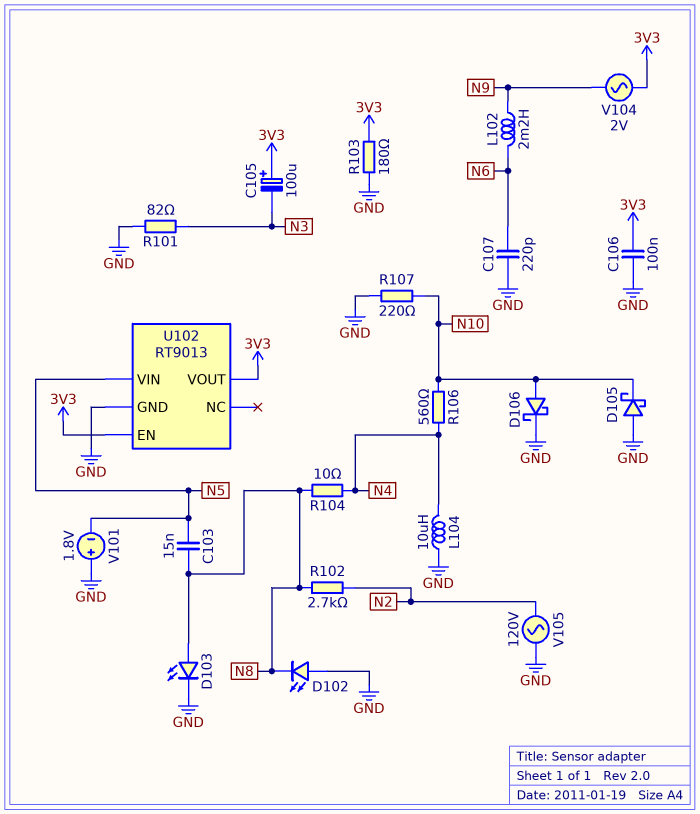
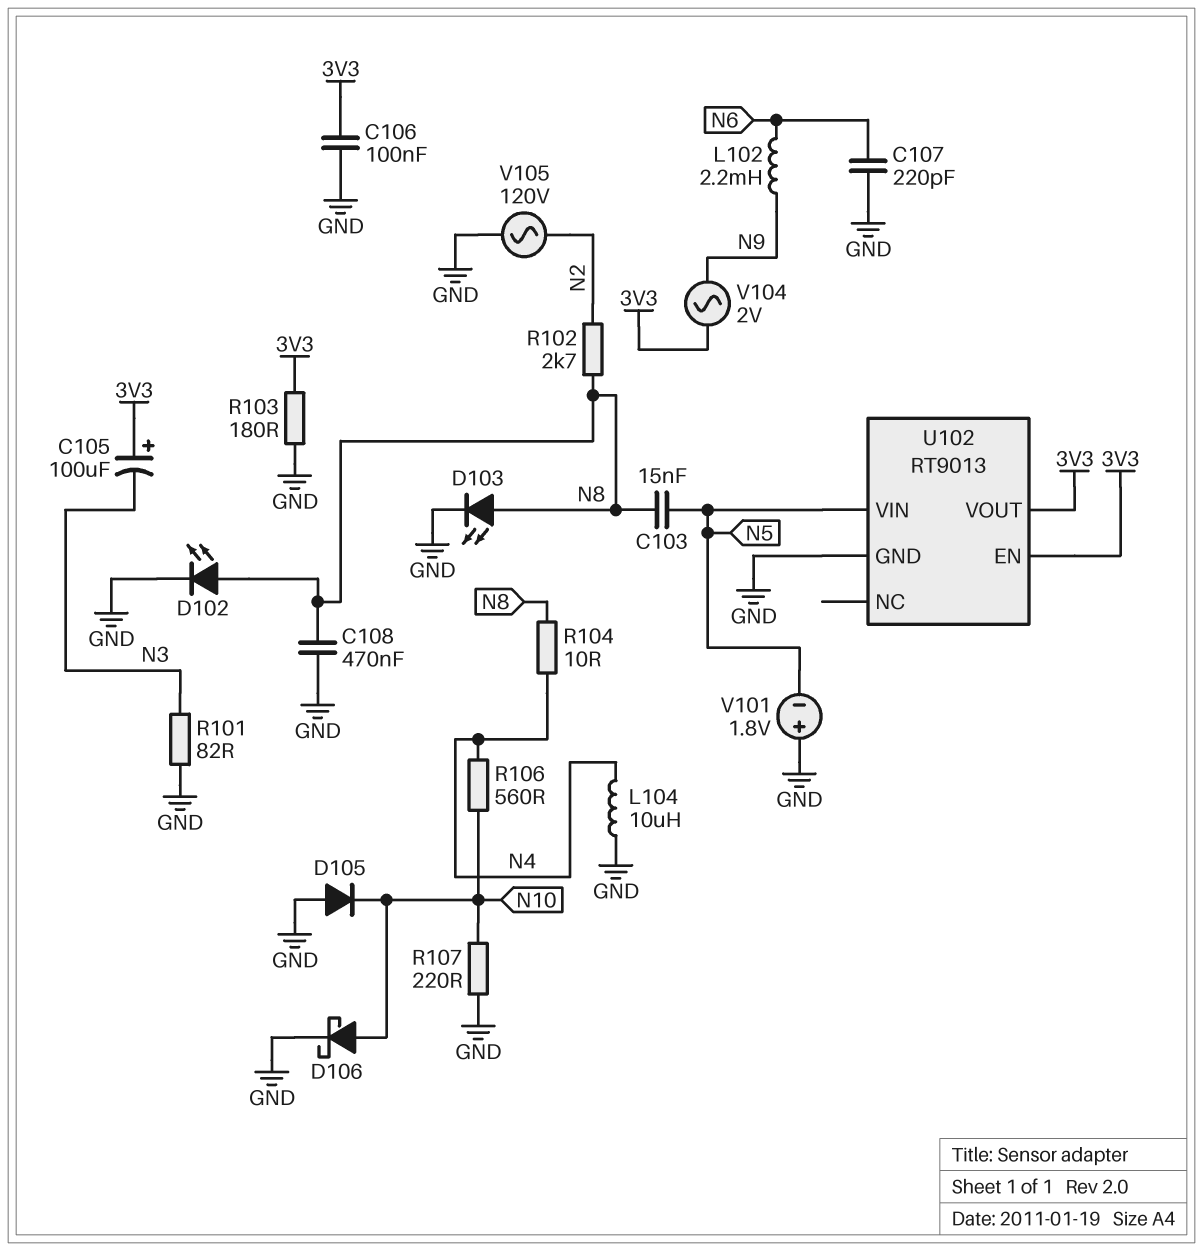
C108: none -> 470nF (GND, N8)
D102: LED (A GND, K N8) -> LED (A N8, K GND)
D105: schottky (A GND, K N10) -> diode (A GND, K N10)

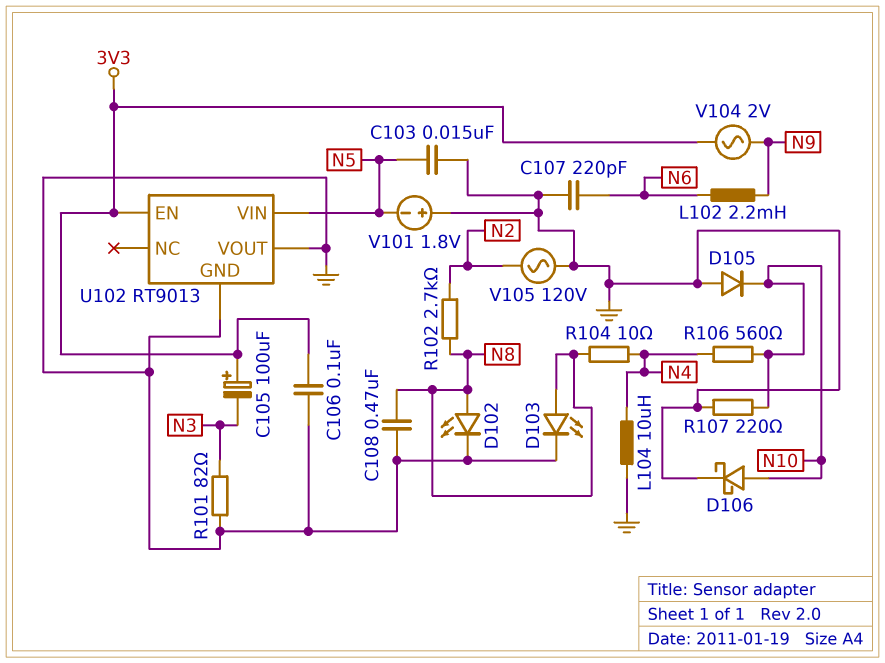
C103: 15nF (N5, N8) -> 15nF (GND, N5)
R103: 180 (3V3, GND) -> none
U102 pin VOUT: 3V3 -> GND

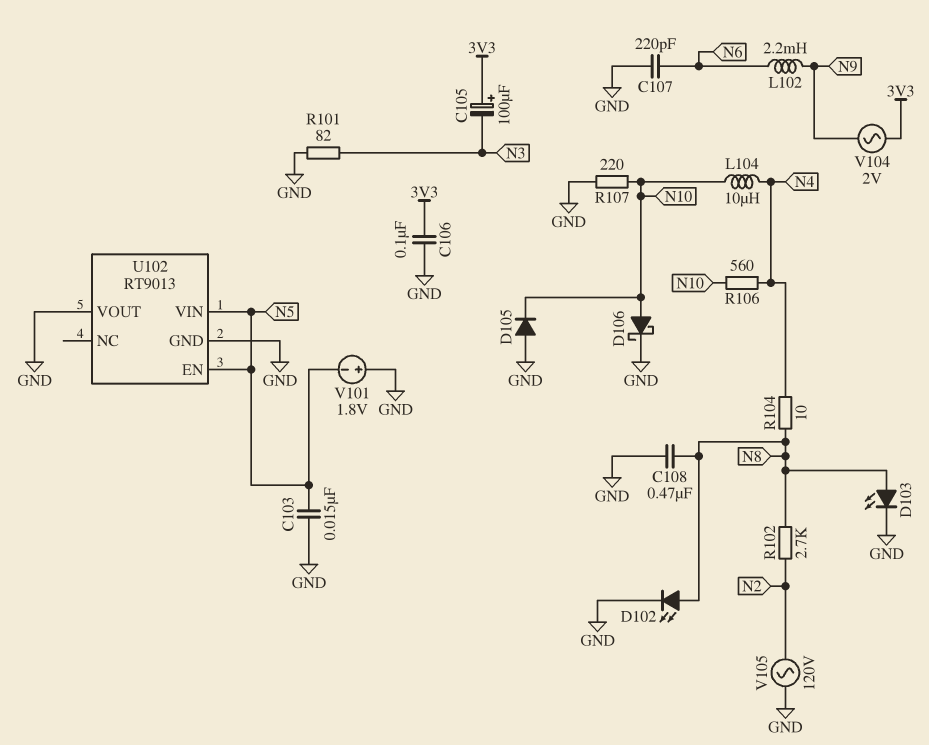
L104: 10uH (GND, N4) -> 10uH (N4, N10)
U102 pin EN: 3V3 -> N5

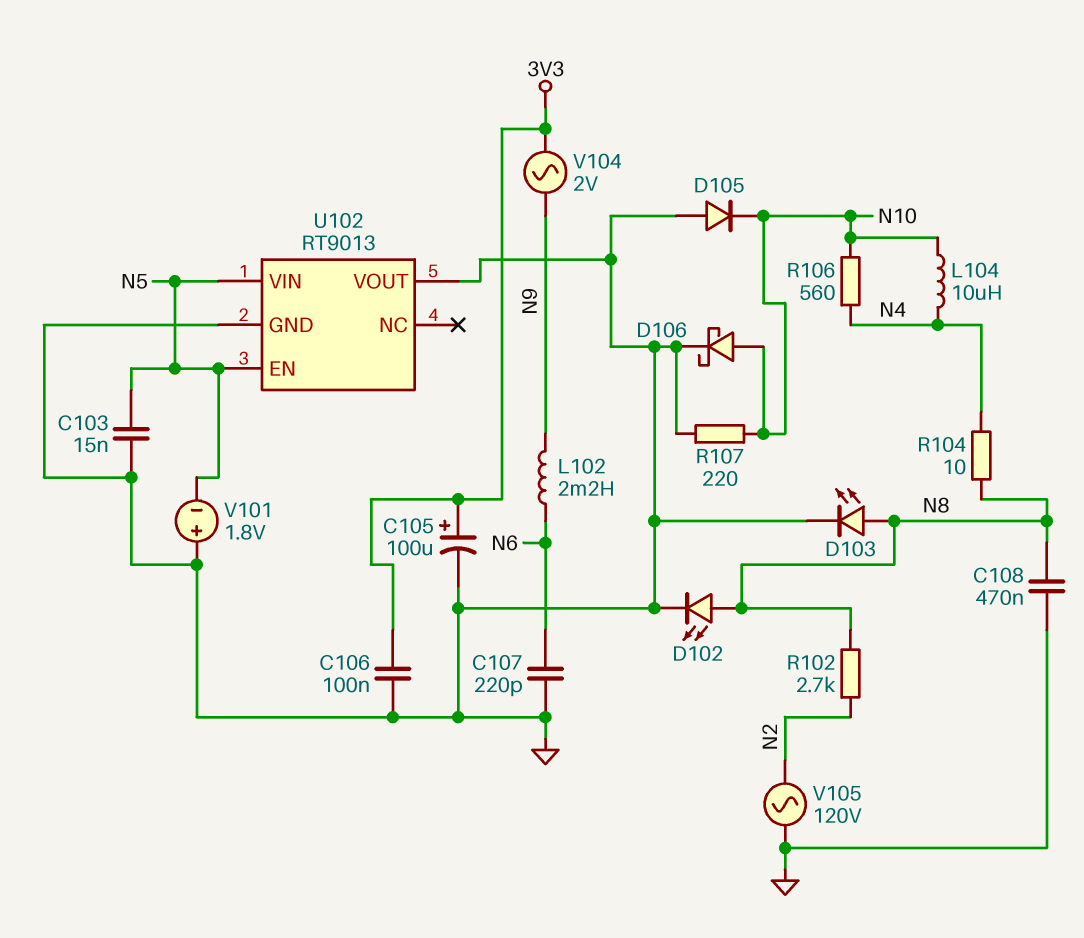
C105: 100uF (plus 3V3, minus N3) -> 100uF (plus 3V3, minus GND)
R101: 82 (GND, N3) -> none

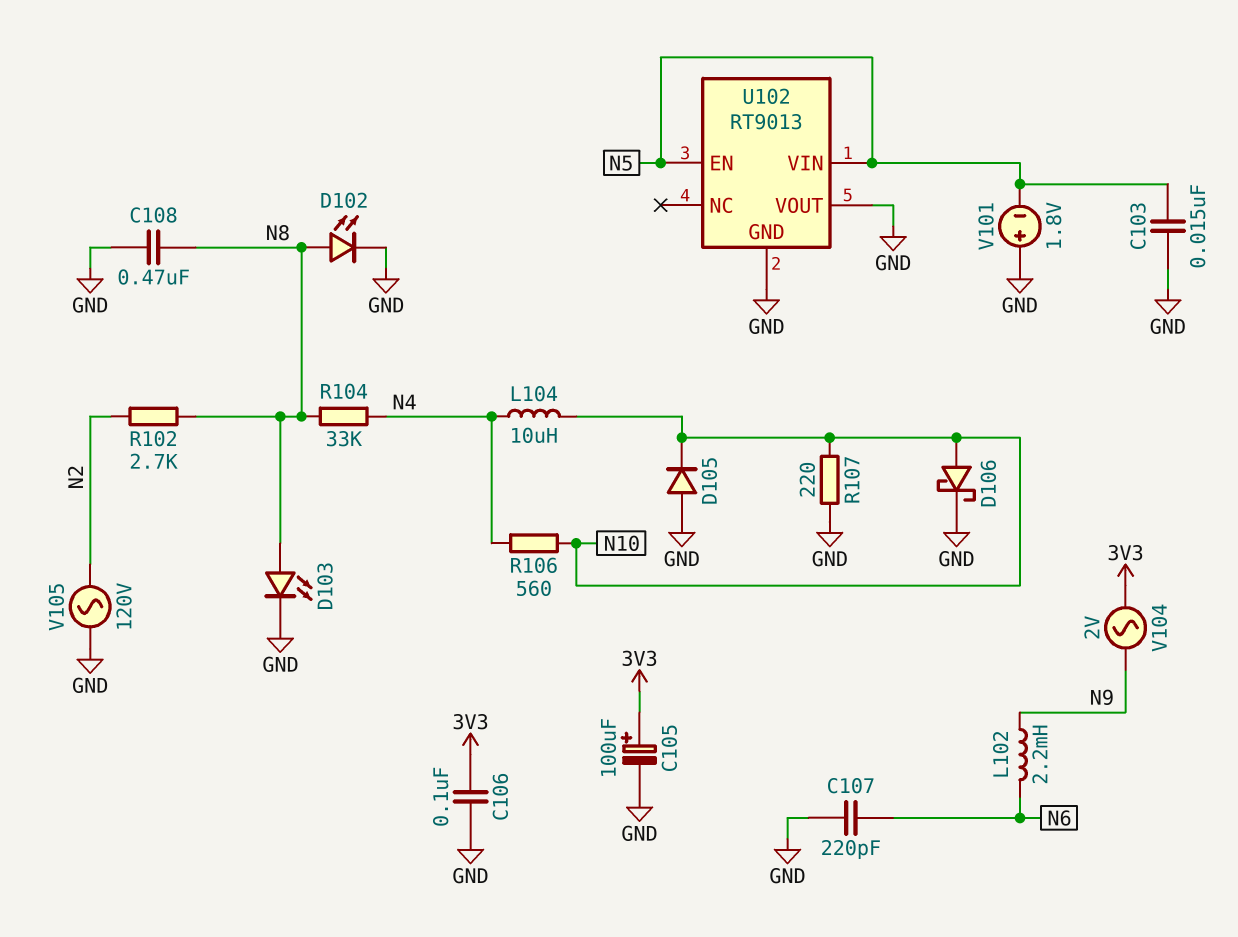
R104: 10 (N4, N8) -> 33k (N4, N8)

